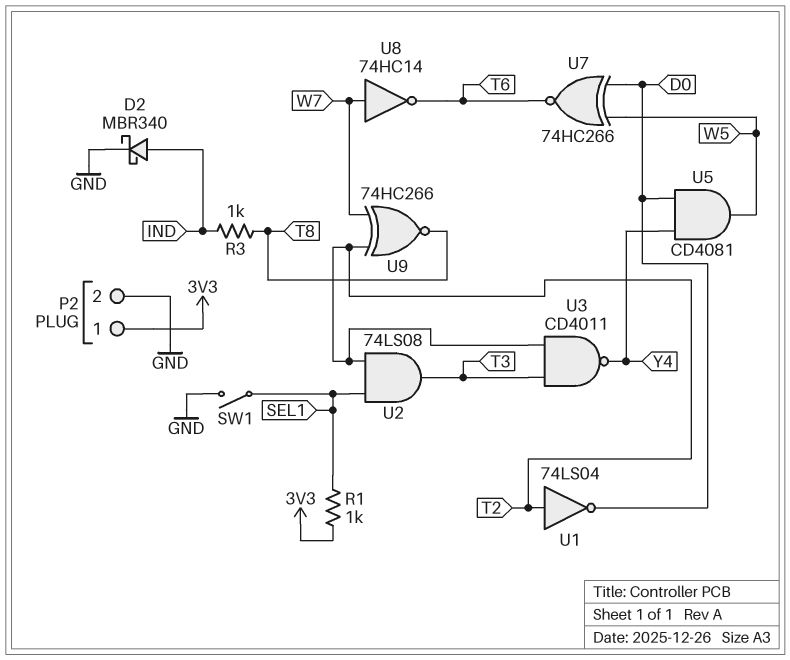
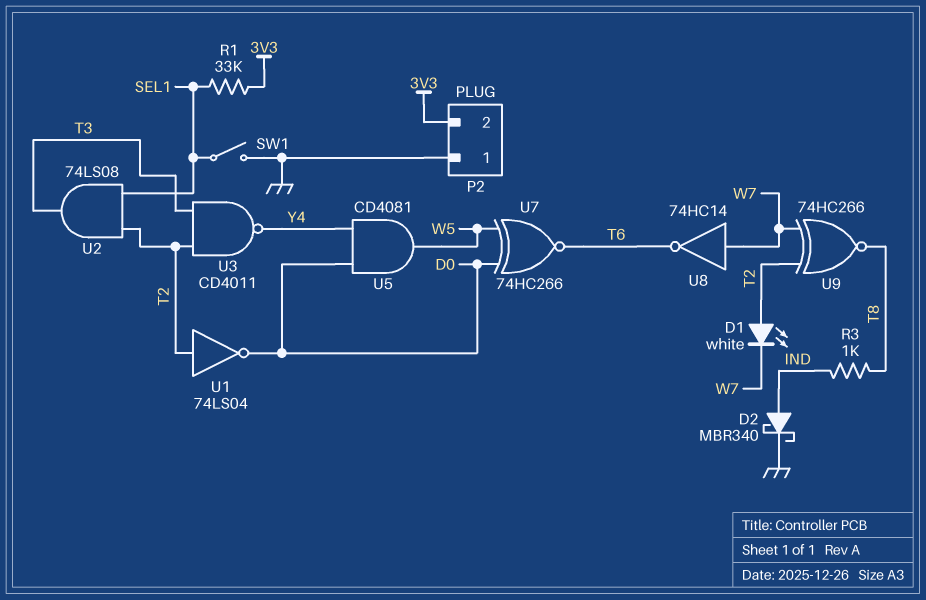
D1: none -> LED white (A T2, K W7)
P2 pin 1: 3V3 -> GND
P2 pin 2: GND -> 3V3
R1: 1k (3V3, SEL1) -> 33k (3V3, SEL1)

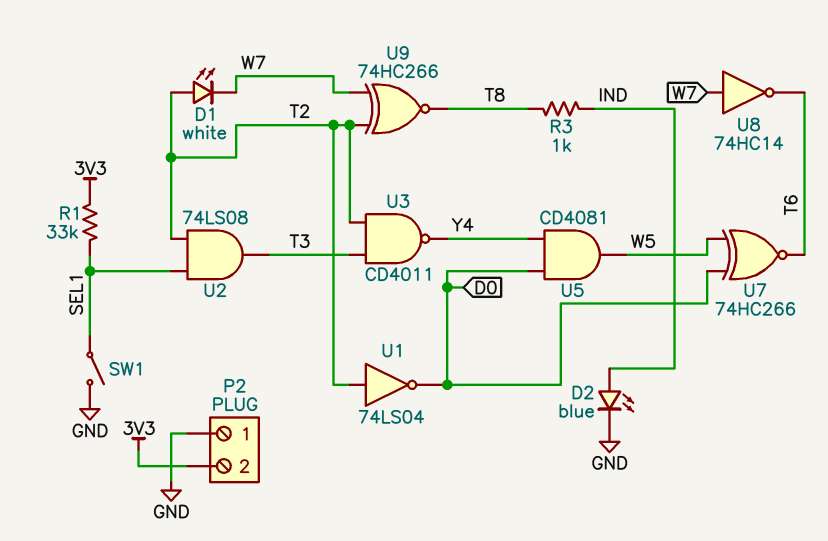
D2: schottky MBR340 (A IND, K GND) -> LED blue (A IND, K GND)

